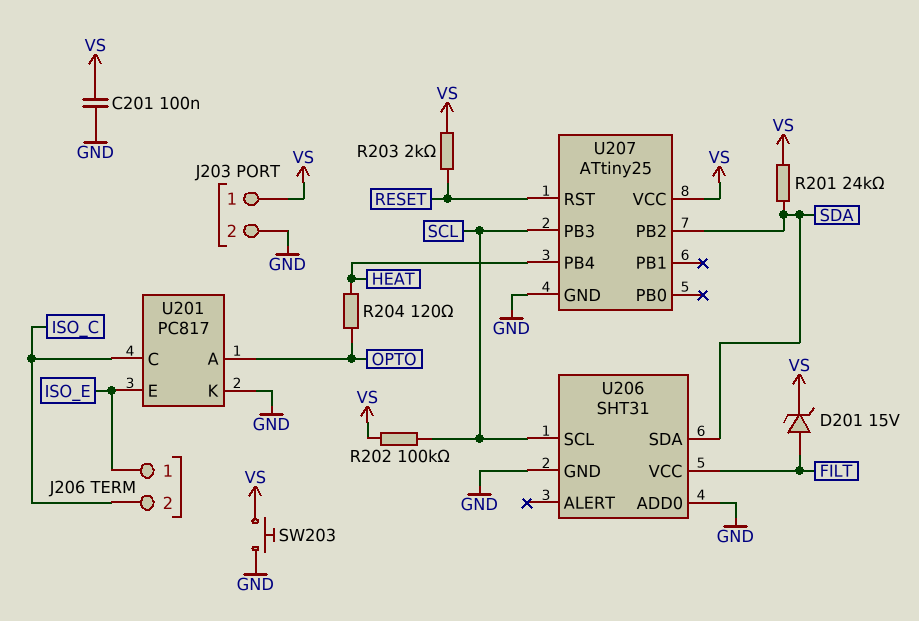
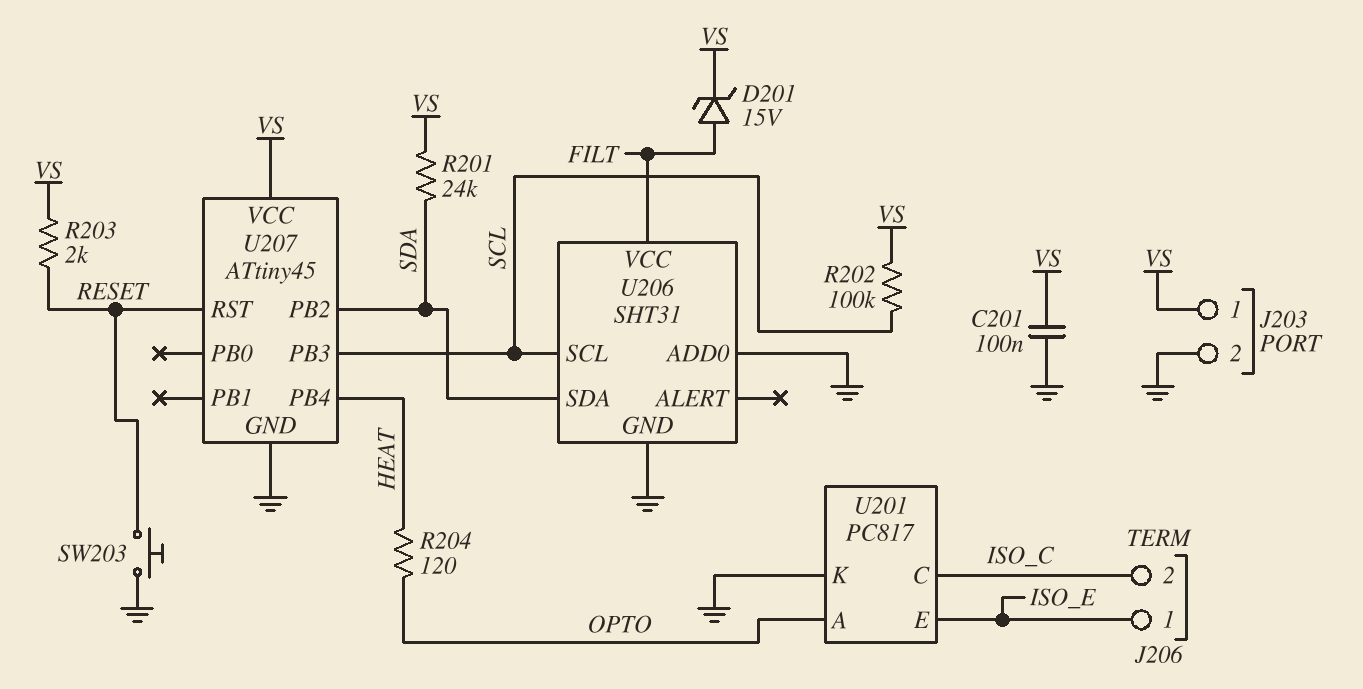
SW203: button (GND, VS) -> button (GND, RESET)
U207: ATtiny25 -> ATtiny45

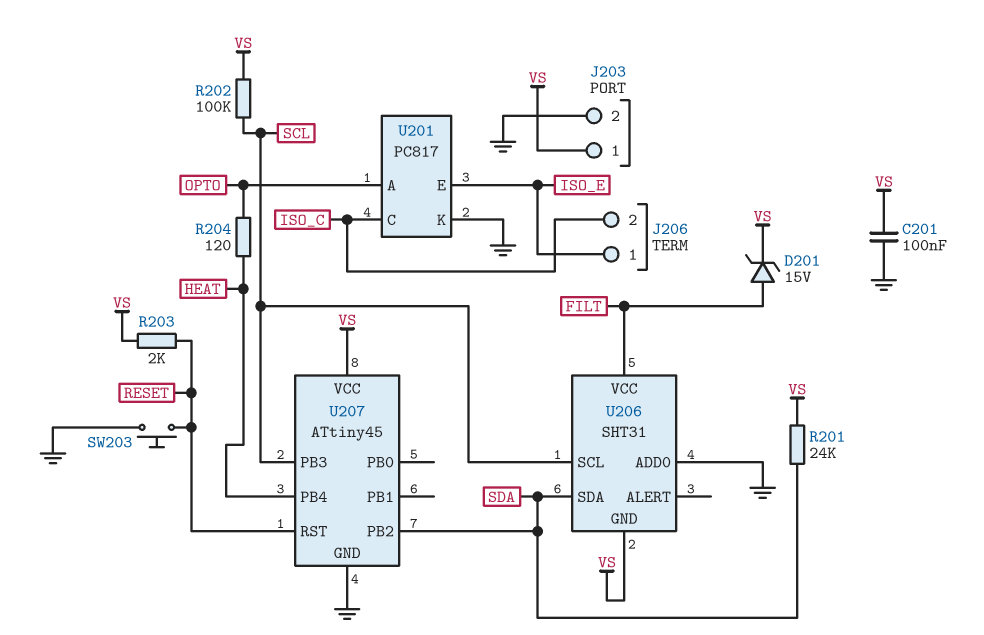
U206 pin GND: GND -> VS

